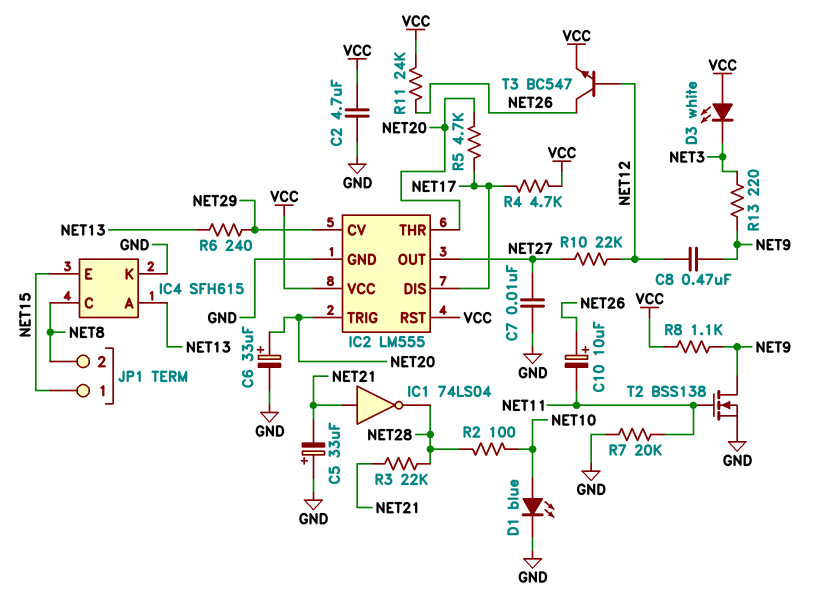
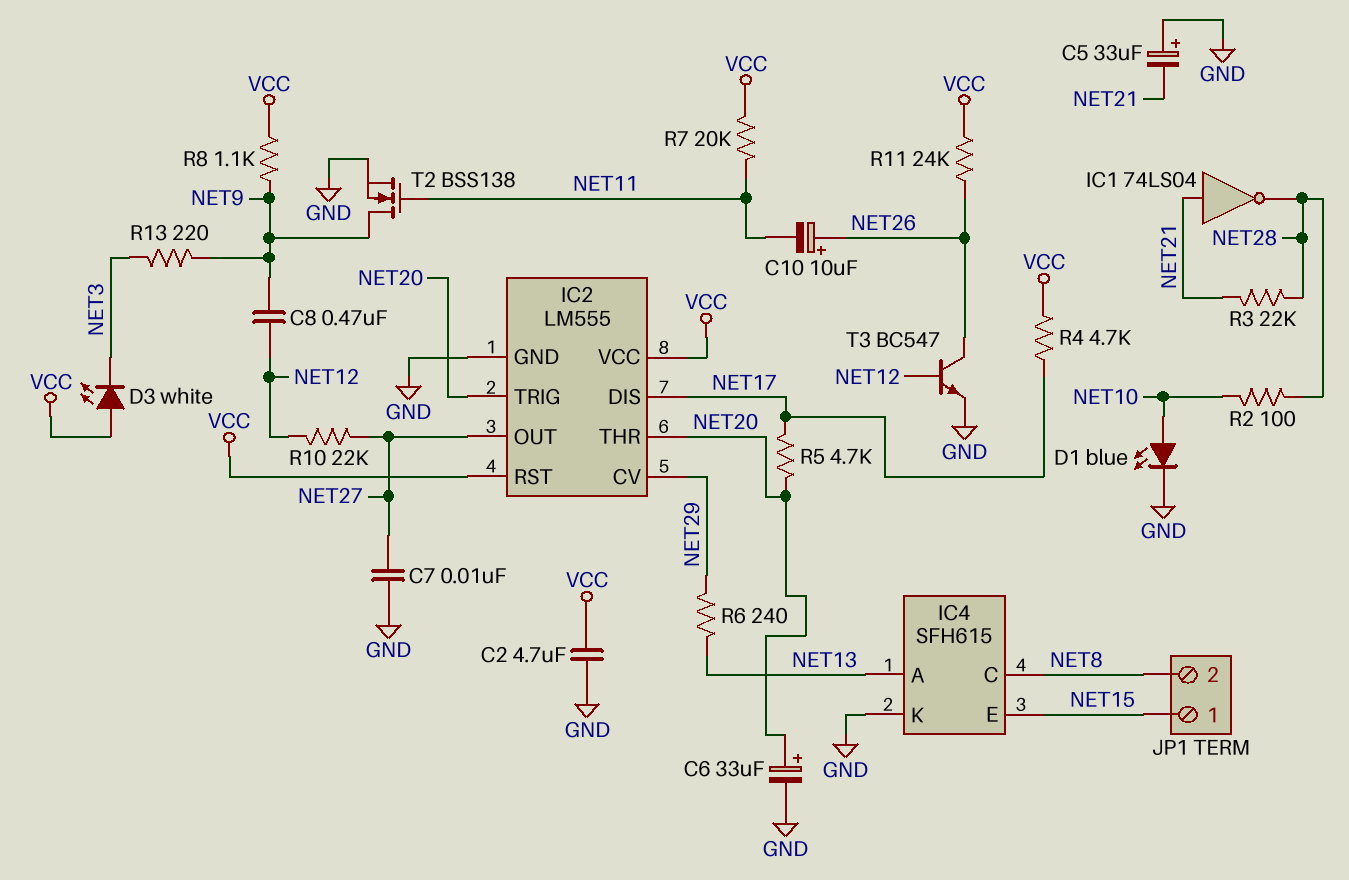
R7: 20k (GND, NET11) -> 20k (NET11, VCC)
T3: NPN BC547 (B NET12, C NET26, E VCC) -> NPN BC547 (B NET12, C NET26, E GND)

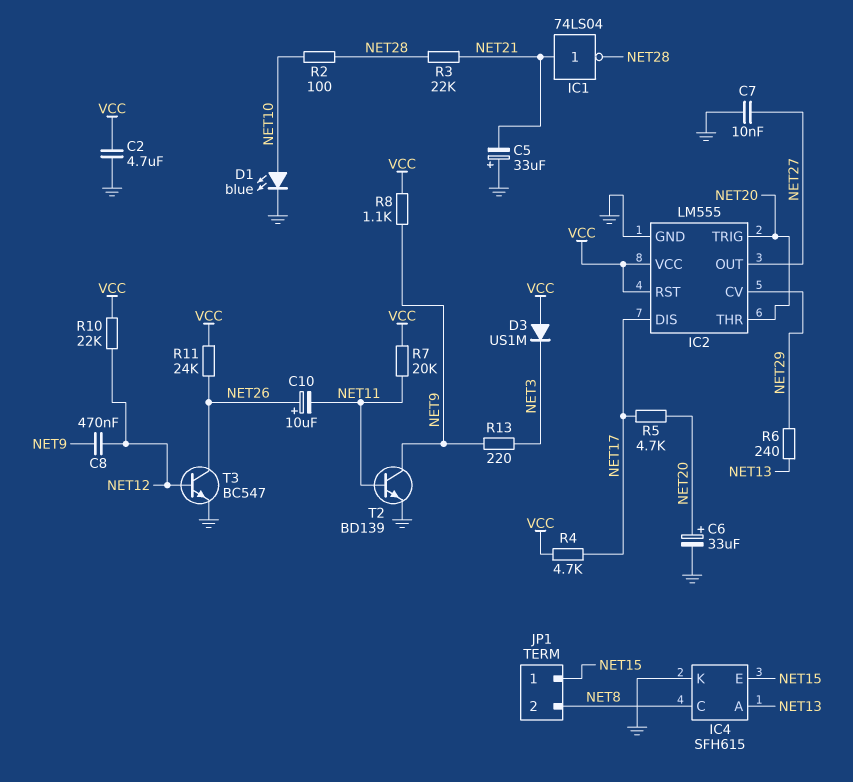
D3: LED white (A VCC, K NET3) -> diode US1M (A VCC, K NET3)
R10: 22k (NET12, NET27) -> 22k (NET12, VCC)
T2: NMOS BSS138 (G NET11, D NET9, S GND) -> NPN BD139 (B NET11, C NET9, E GND)

